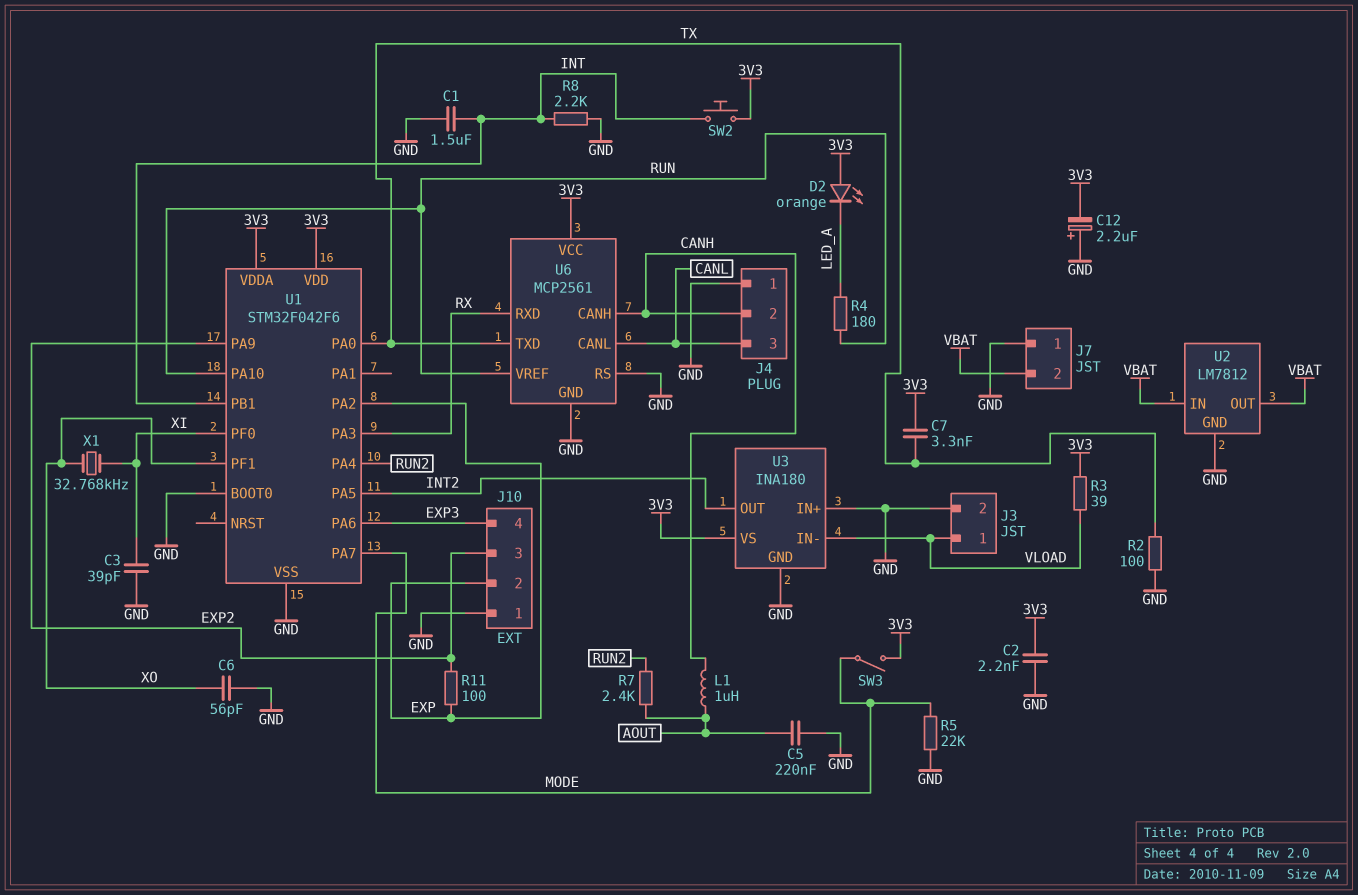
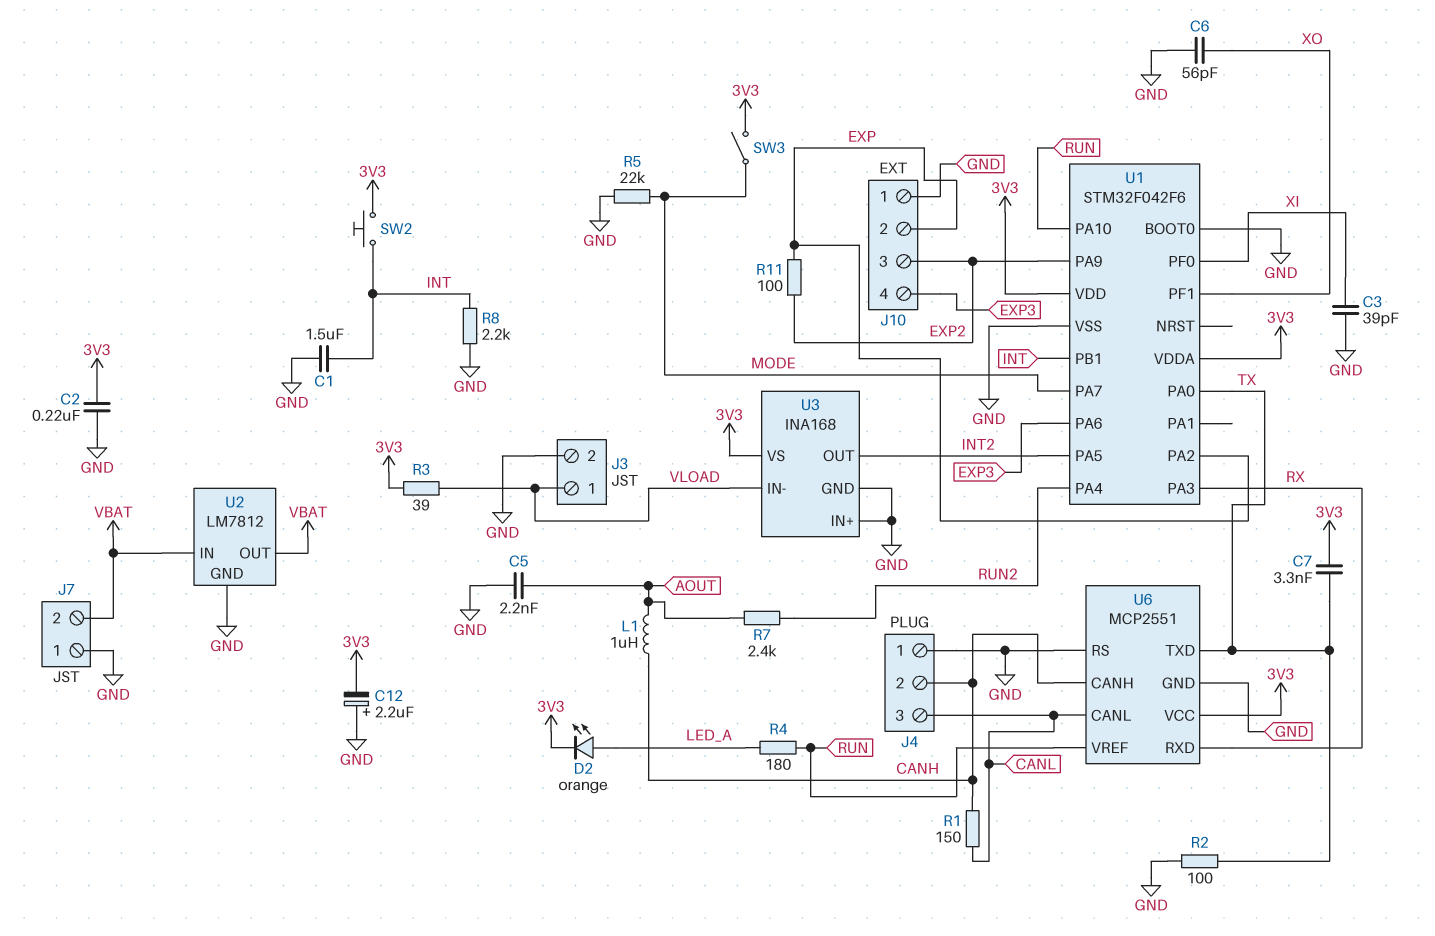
C2: 2.2nF (3V3, GND) -> 220nF (3V3, GND)
C5: 220nF (AOUT, GND) -> 2.2nF (AOUT, GND)
D2: LED orange (A 3V3, K LED_A) -> LED orange (A LED_A, K 3V3)
R1: none -> 150 (CANH, CANL)
U3: INA180 -> INA168
U6: MCP2561 -> MCP2551
X1: 32.768kHz (XI, XO) -> none

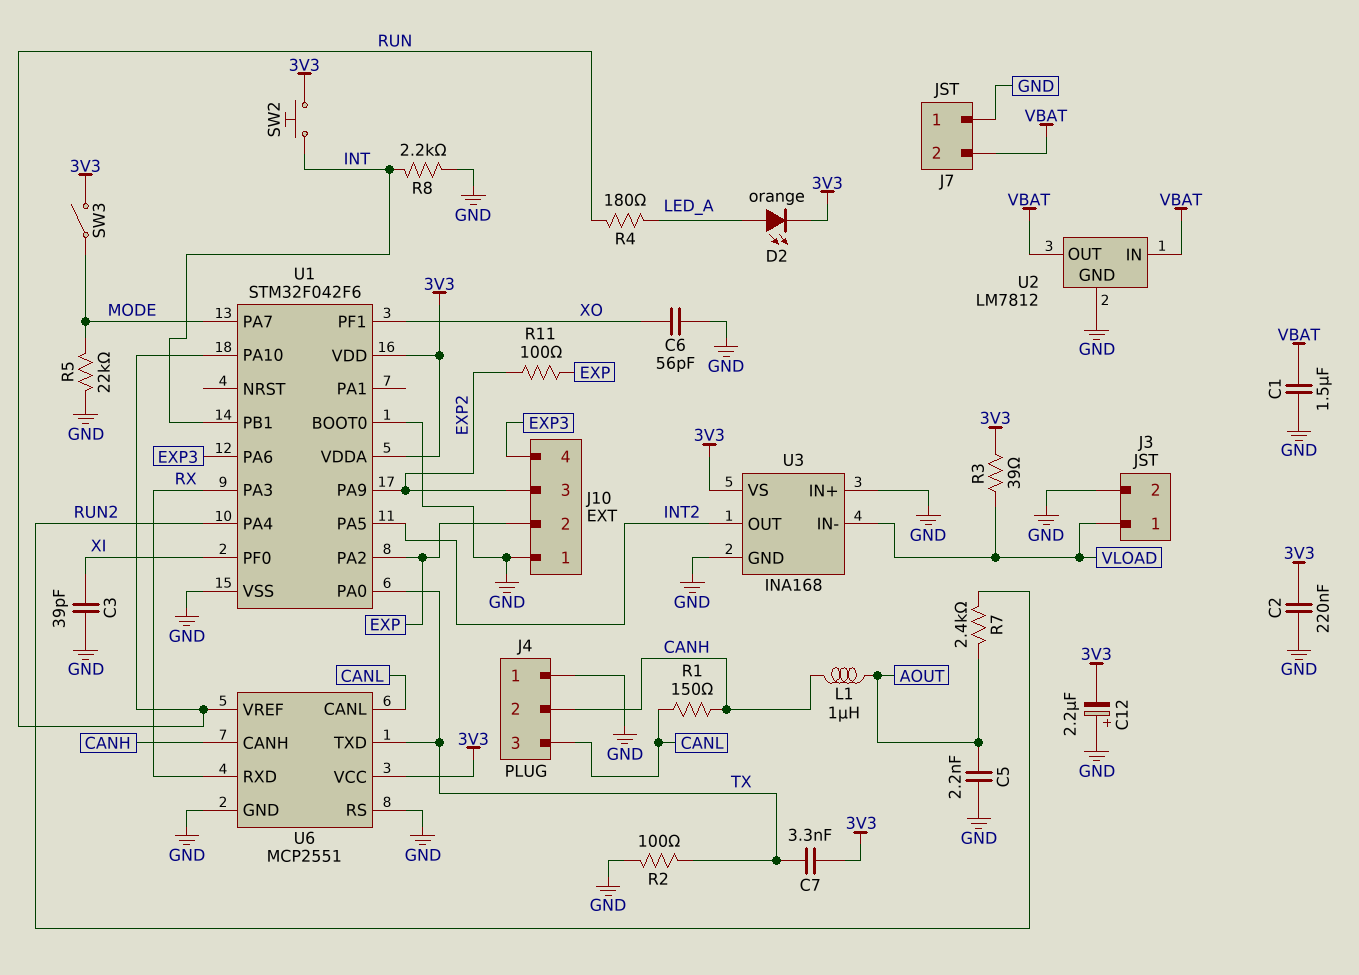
C1: 1.5uF (GND, INT) -> 1.5uF (GND, VBAT)

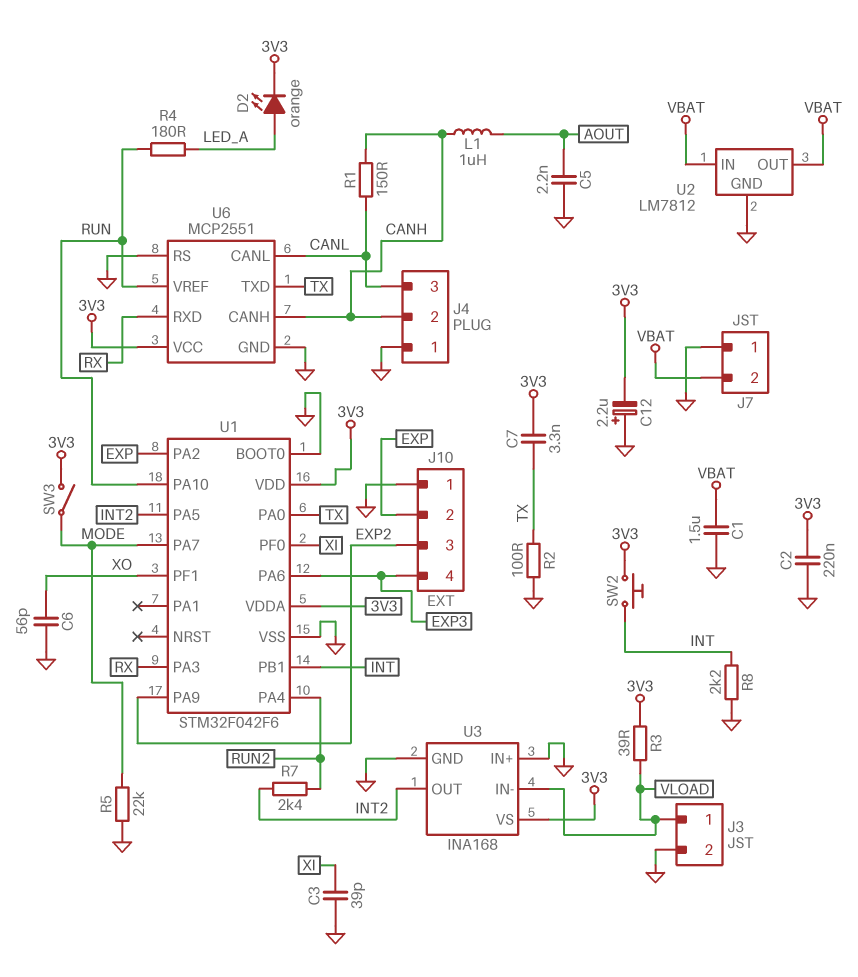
R7: 2.4k (AOUT, RUN2) -> 2.4k (INT2, RUN2)
R11: 100 (EXP, EXP2) -> none

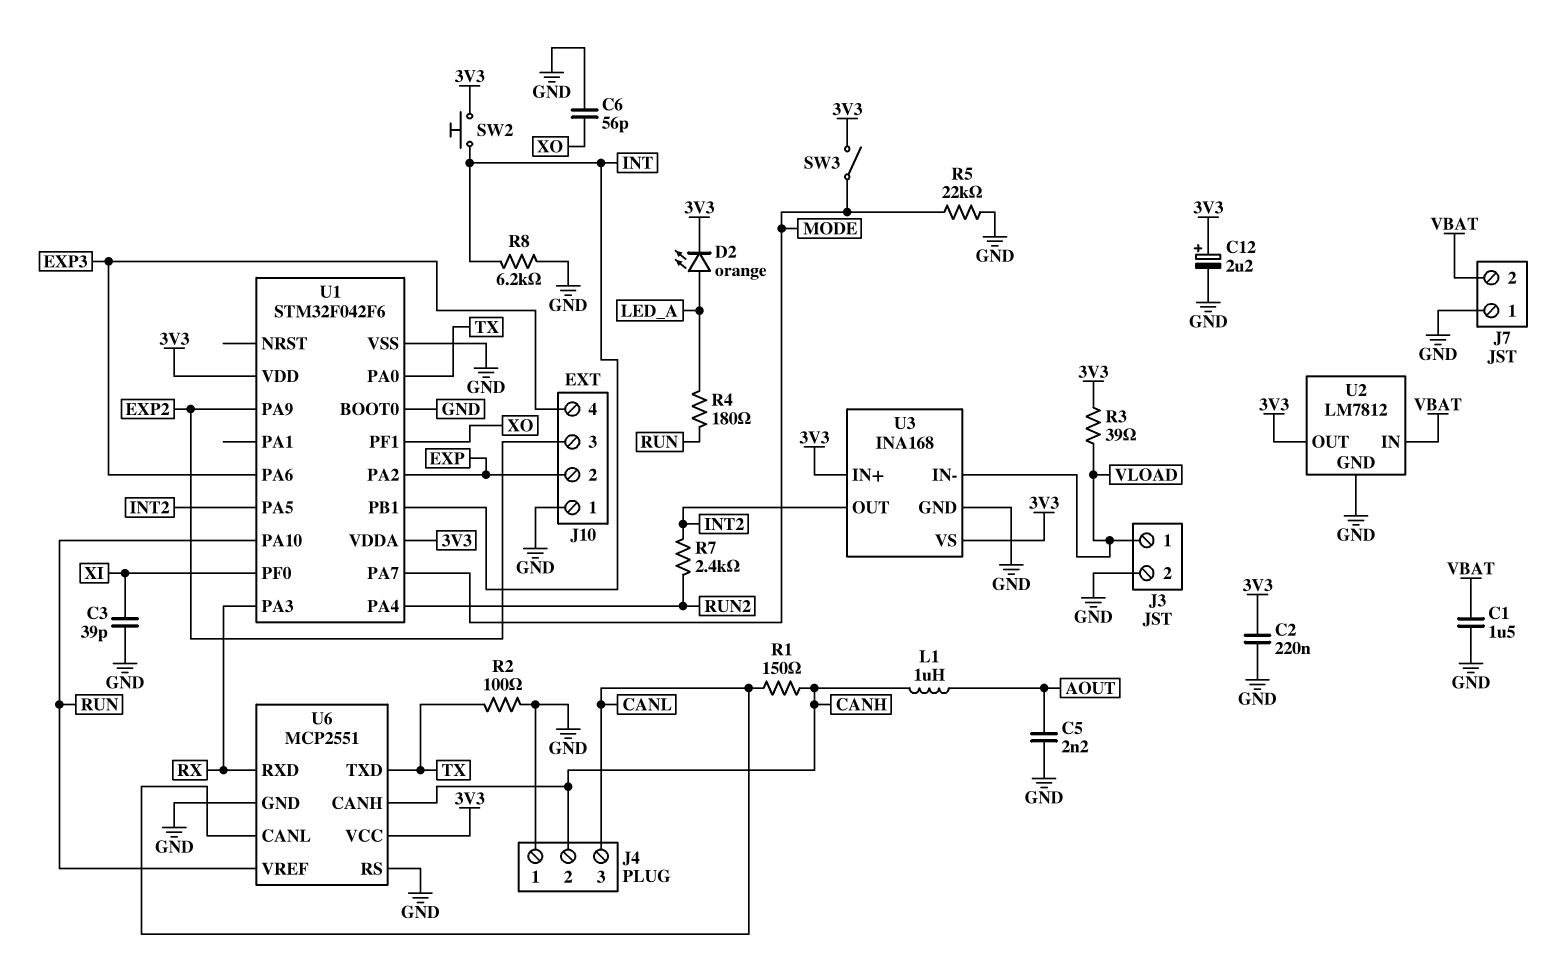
C7: 3.3nF (3V3, TX) -> none
C12: 2.2uF (plus GND, minus 3V3) -> 2.2uF (plus 3V3, minus GND)
R8: 2.2k (GND, INT) -> 6.2k (GND, INT)
U2 pin OUT: VBAT -> 3V3
U3 pin IN+: GND -> 3V3

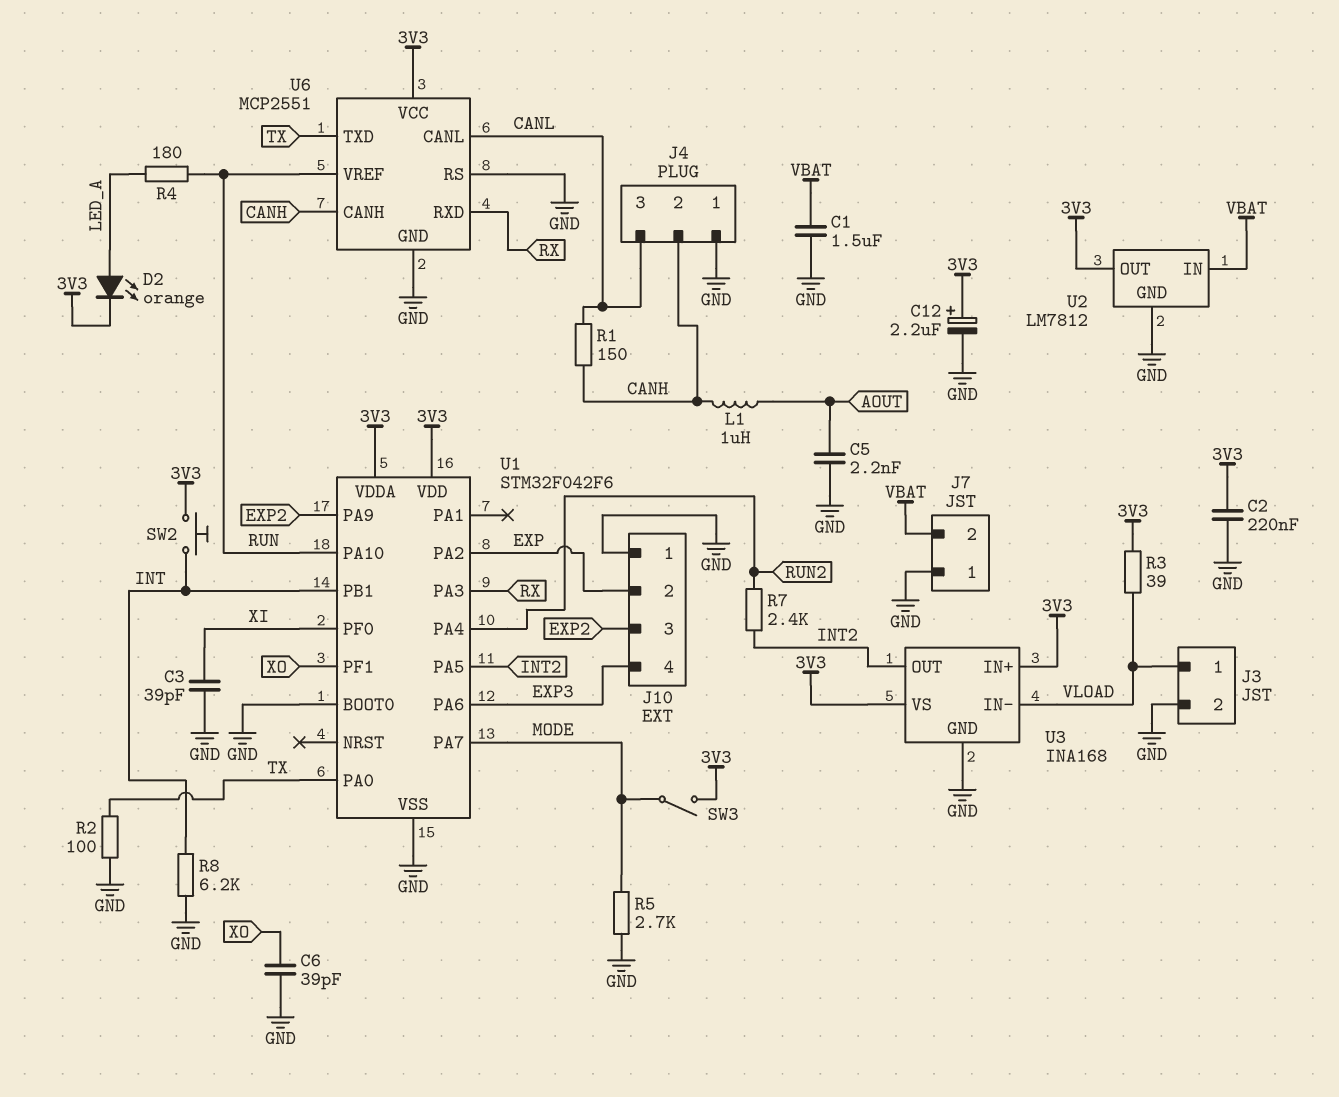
C6: 56pF (GND, XO) -> 39pF (GND, XO)
R5: 22k (GND, MODE) -> 2.7k (GND, MODE)

